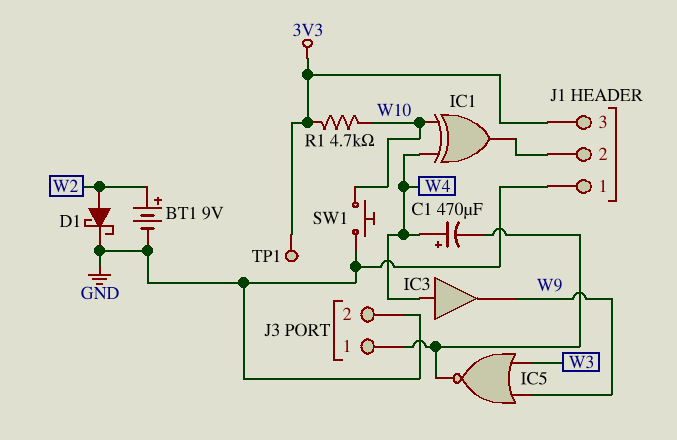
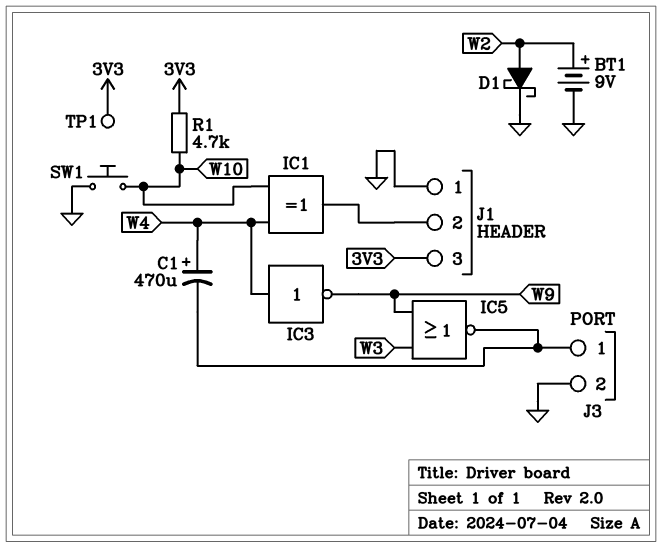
IC3: buffer (in W4, out W9) -> NOT (in W4, out W9)

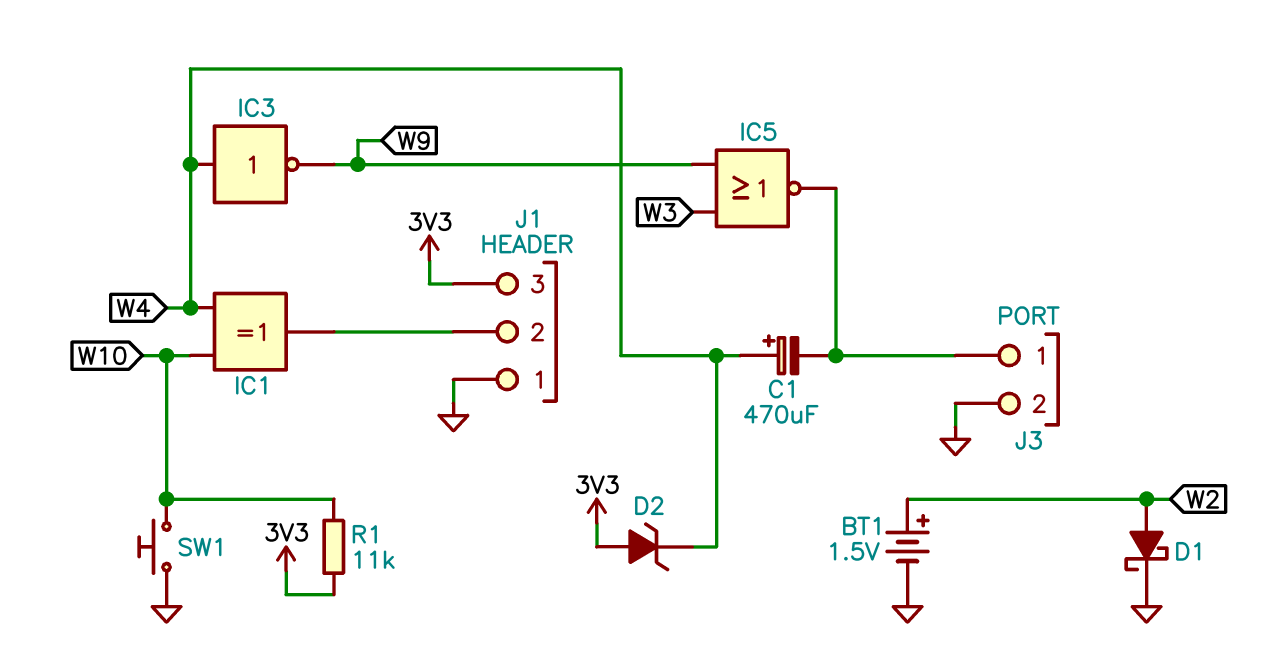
BT1: 9V (plus W2, minus GND) -> 1.5V (plus W2, minus GND)
D2: none -> zener (A 3V3, K W4)
R1: 4.7k (3V3, W10) -> 11k (3V3, W10)
TP1: test point (3V3) -> none

